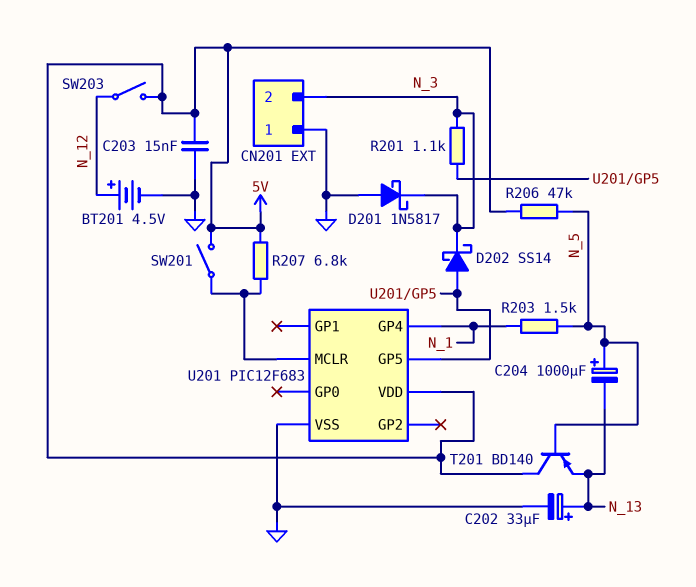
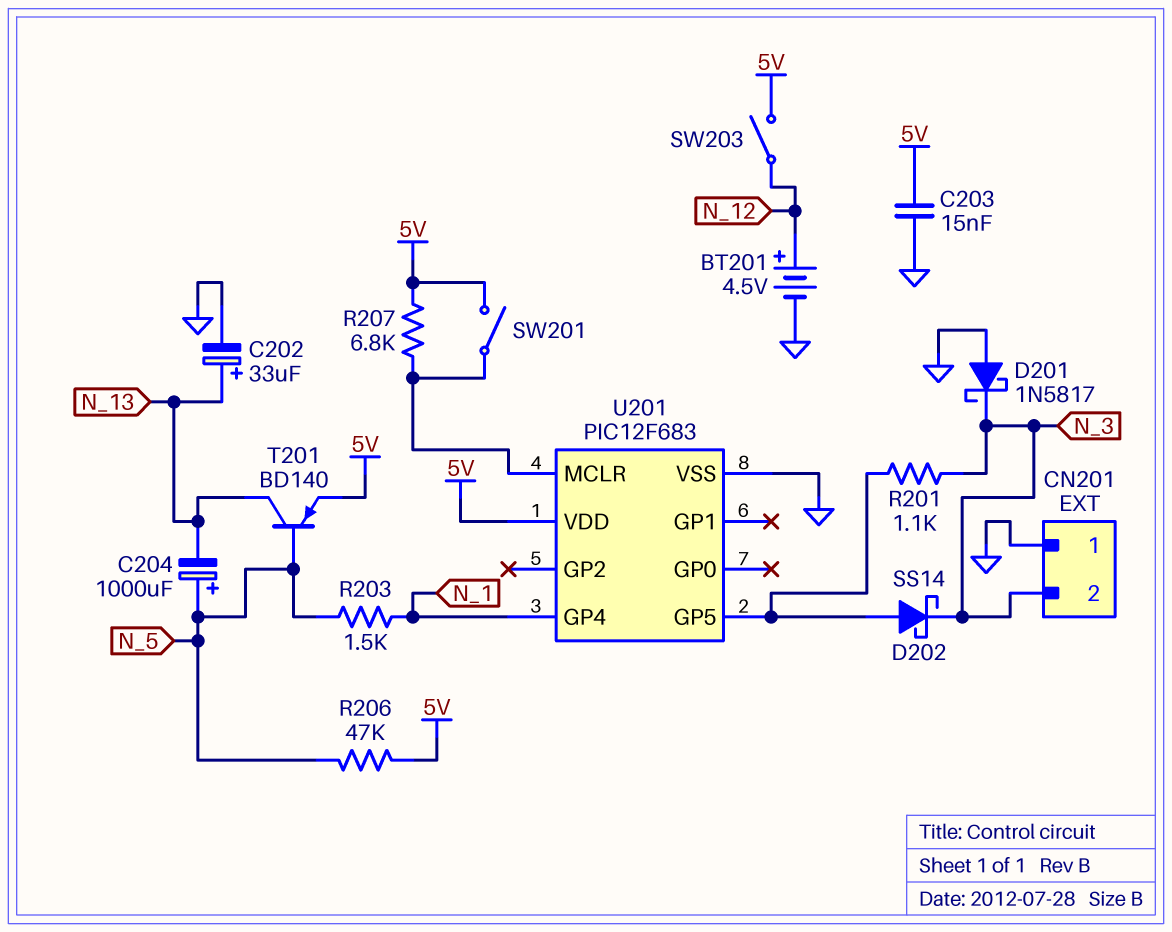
T201: PNP BD140 (B N_5, C 5V, E N_13) -> PNP BD140 (B N_5, C N_13, E 5V)

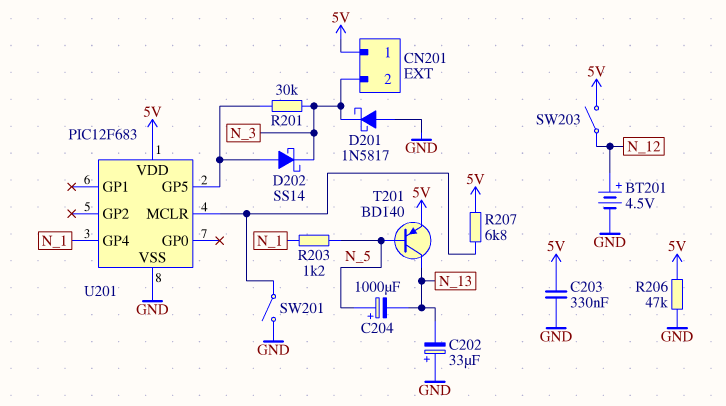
C202: 33uF (plus N_13, minus GND) -> 33uF (plus GND, minus N_13)
C203: 15nF (5V, GND) -> 330nF (5V, GND)
CN201 pin 1: GND -> 5V
R201: 1.1k (N_3, U201/GP5) -> 30k (N_3, U201/GP5)
R203: 1.5k (N_1, N_5) -> 1.2k (N_1, N_5)
R206: 47k (5V, N_5) -> 47k (5V, GND)
SW201: switch (5V, U201/MCLR) -> switch (GND, U201/MCLR)

